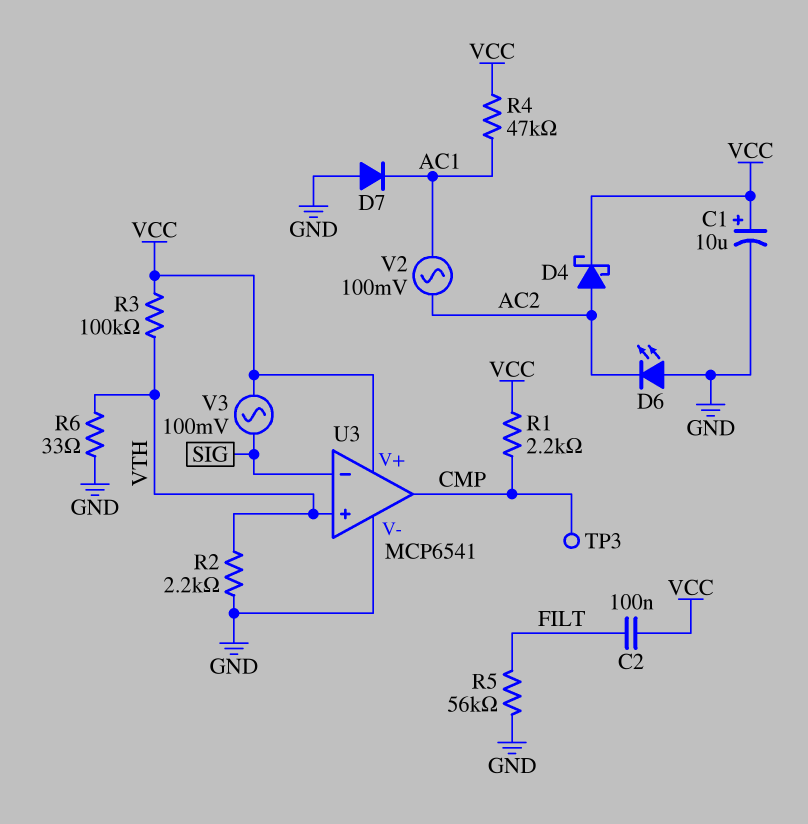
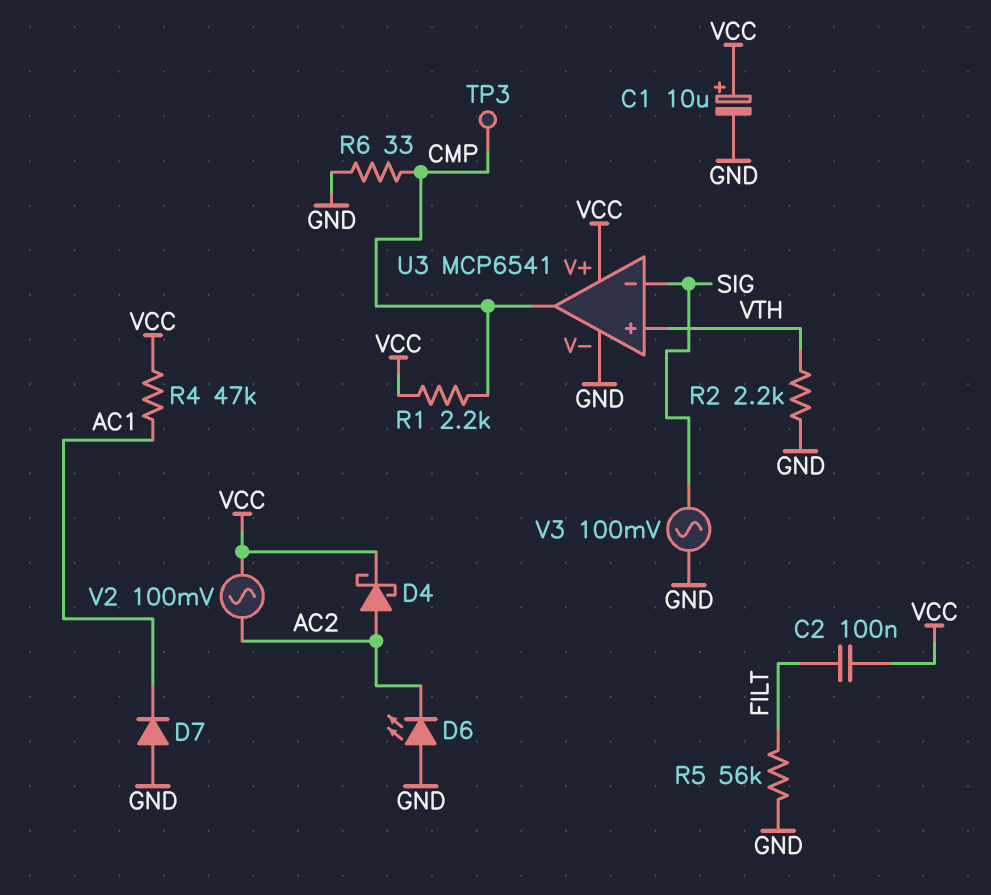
R3: 100k (VCC, VTH) -> none
R6: 33 (GND, VTH) -> 33 (CMP, GND)
V2: AC 100mV (AC1, AC2) -> AC 100mV (AC2, VCC)
V3: AC 100mV (SIG, VCC) -> AC 100mV (GND, SIG)

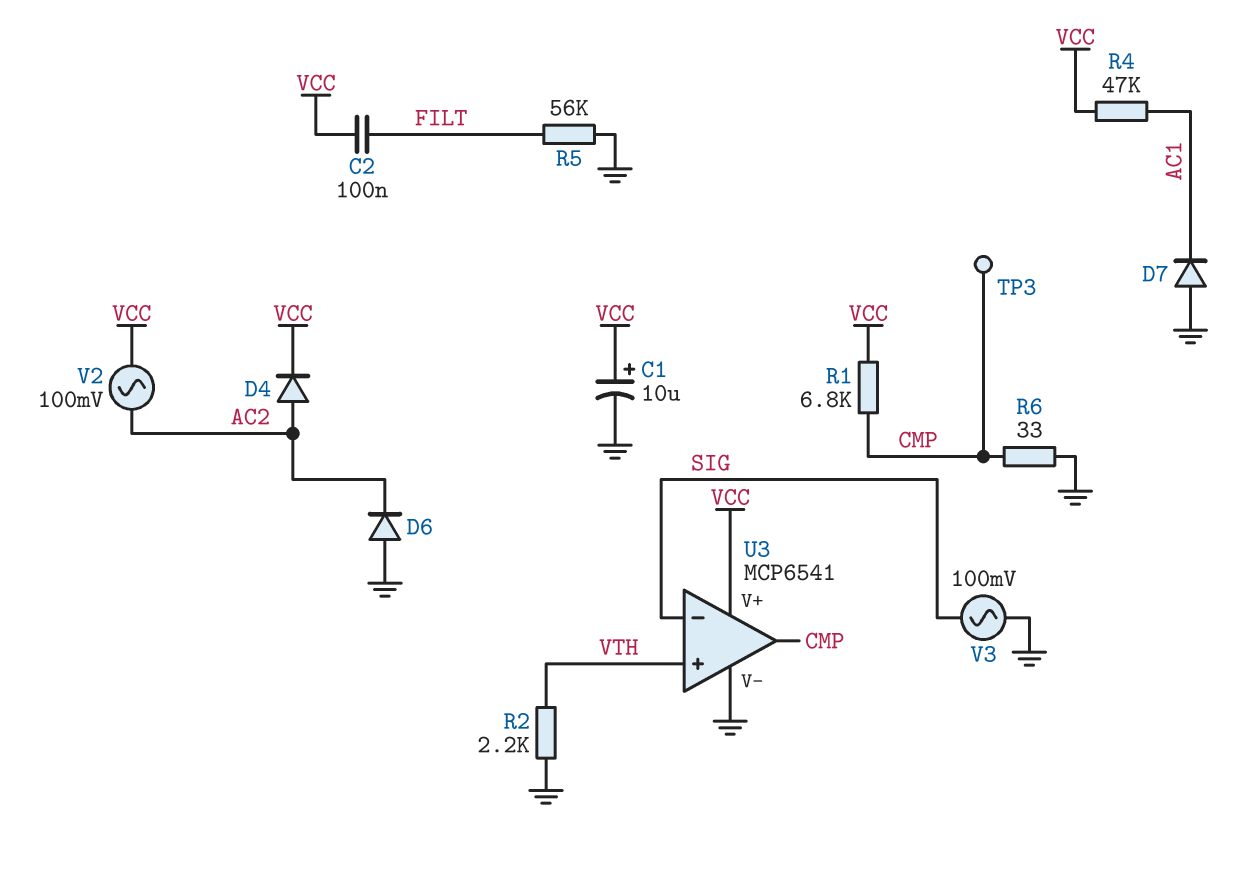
D4: schottky (A AC2, K VCC) -> diode (A AC2, K VCC)
D6: LED (A GND, K AC2) -> diode (A GND, K AC2)
R1: 2.2k (CMP, VCC) -> 6.8k (CMP, VCC)

